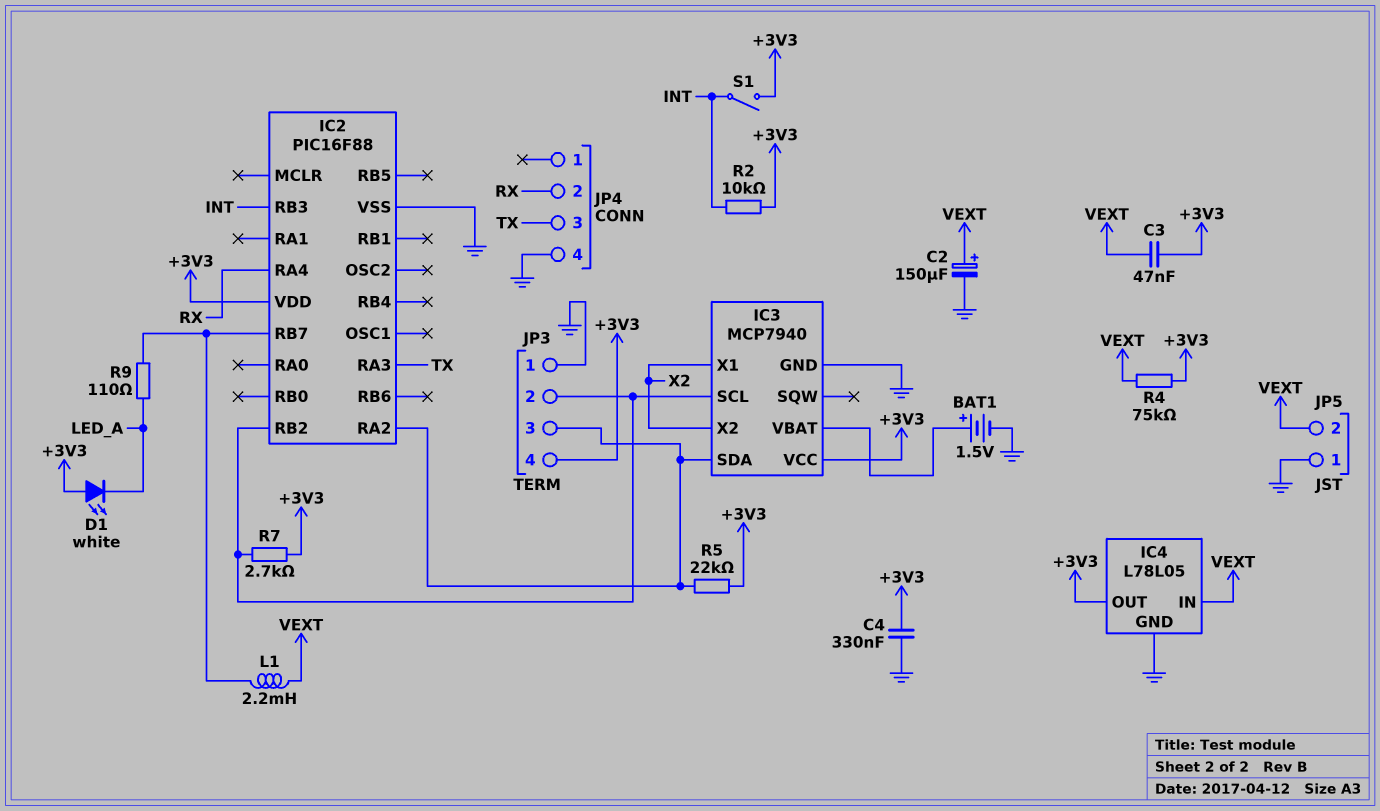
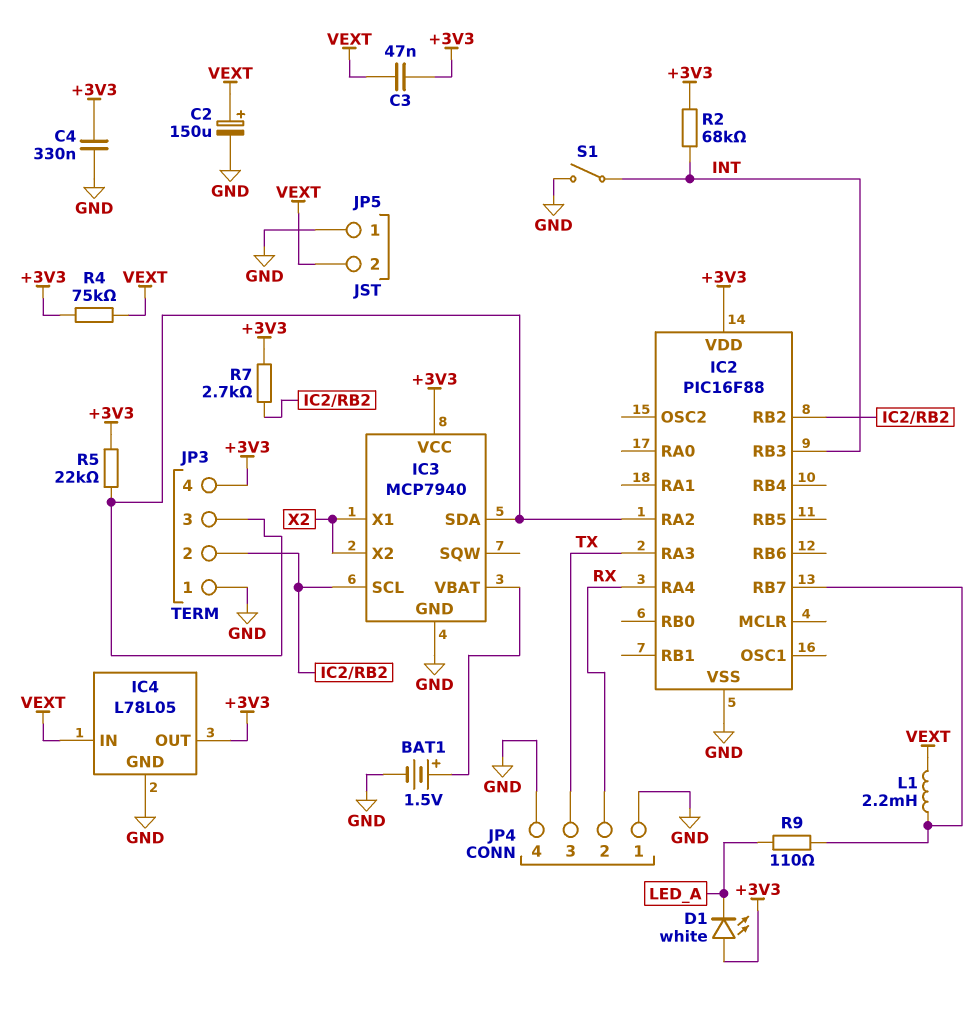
JP4 pin 1: none -> GND
R2: 10k (+3V3, INT) -> 68k (+3V3, INT)
S1: switch (+3V3, INT) -> switch (GND, INT)

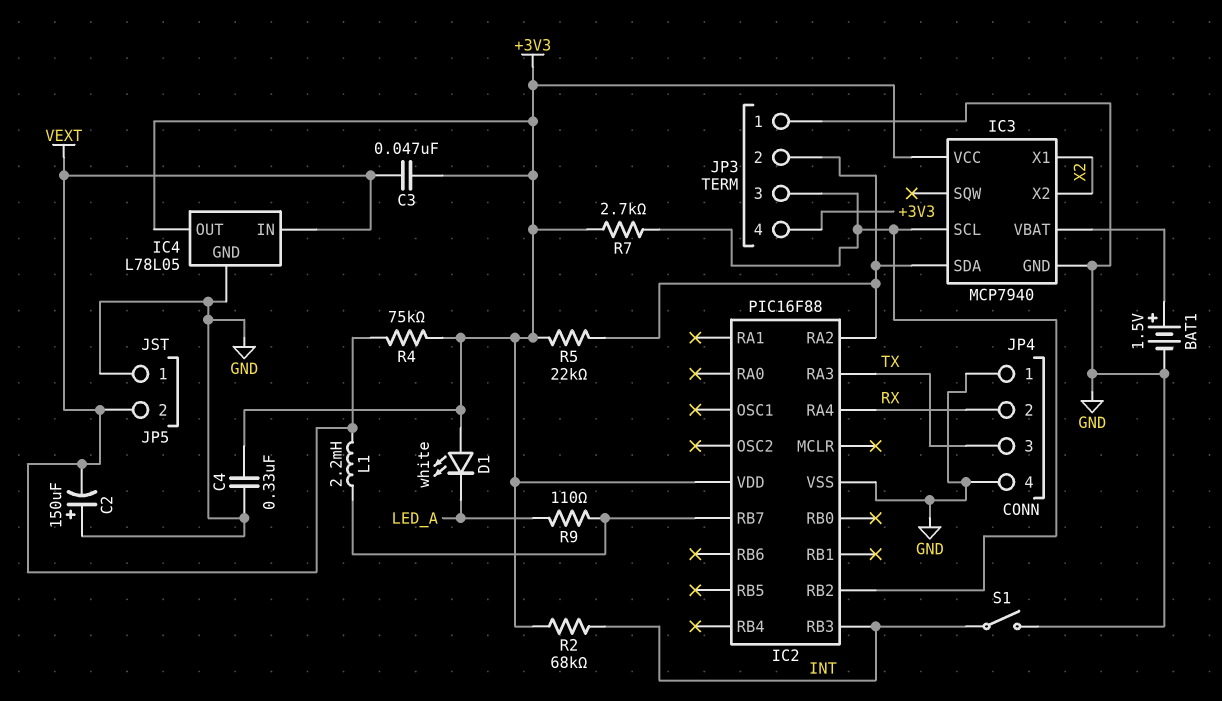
C2: 150uF (plus VEXT, minus GND) -> 150uF (plus GND, minus VEXT)
JP3 pin 2: IC2/RB2 -> IC2/RA2
JP3 pin 3: IC2/RA2 -> IC2/RB2

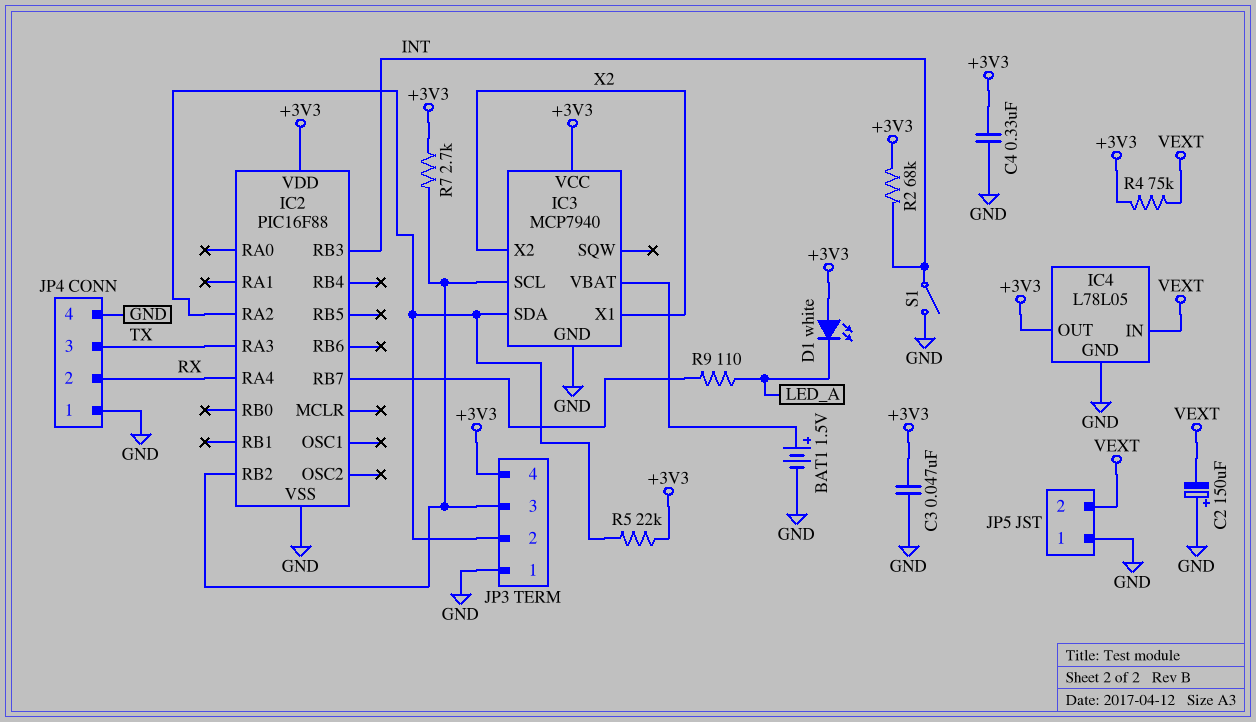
C3: 47nF (+3V3, VEXT) -> 47nF (+3V3, GND)
L1: 2.2mH (IC2/RB7, VEXT) -> none

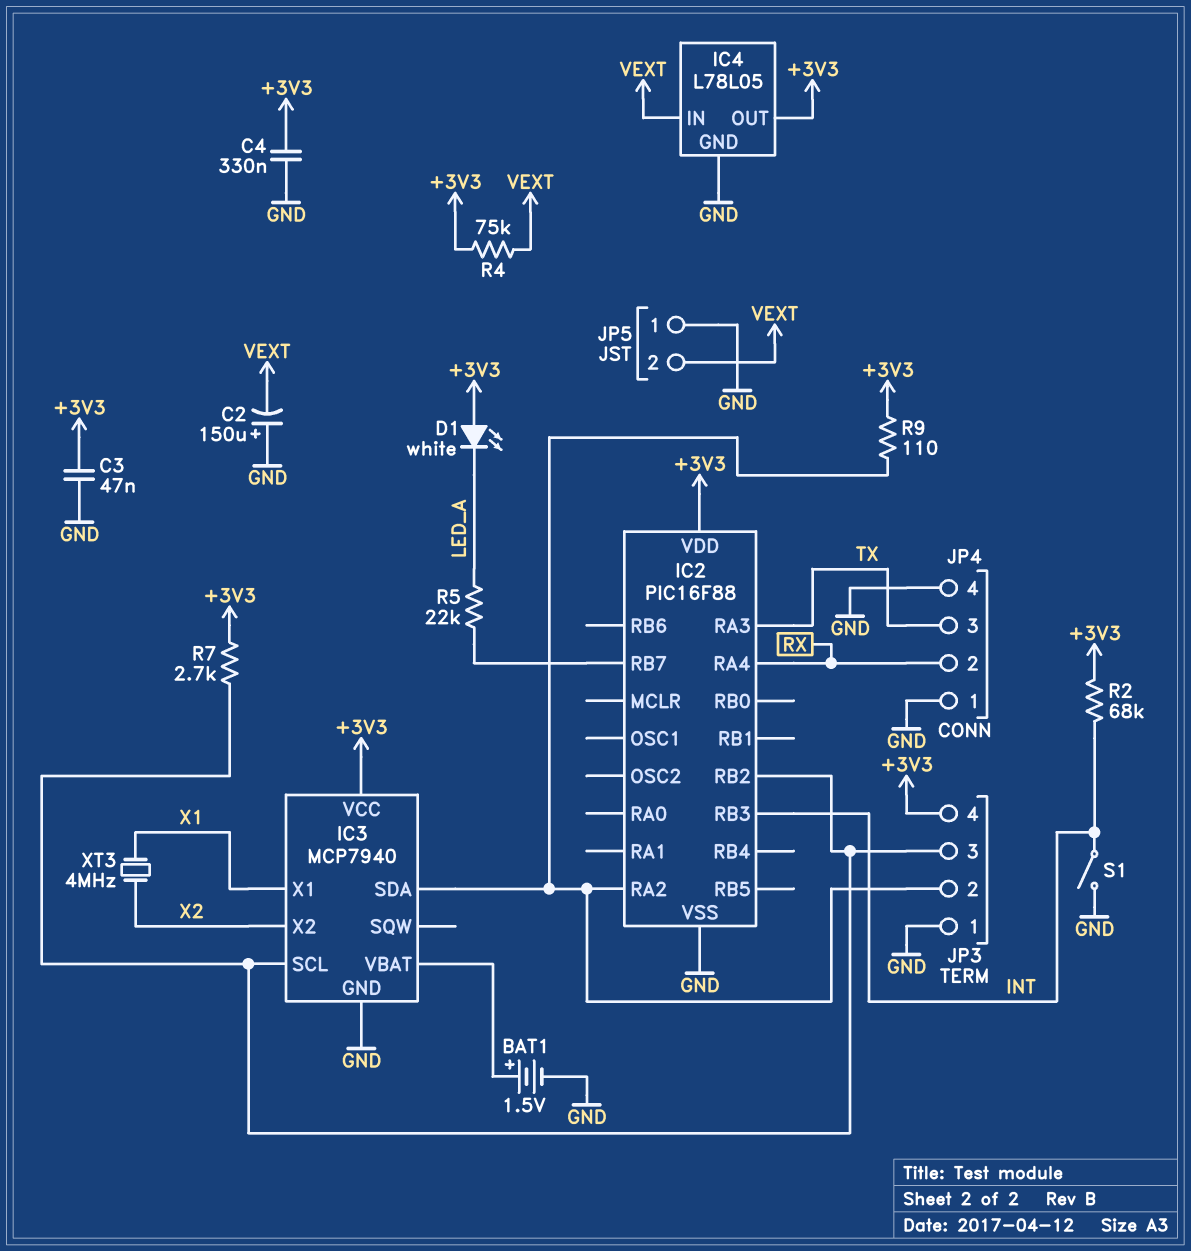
IC3 pin X1: X2 -> X1
R5: 22k (+3V3, IC2/RA2) -> 22k (IC2/RB7, LED_A)
R9: 110 (IC2/RB7, LED_A) -> 110 (+3V3, IC2/RA2)
XT3: none -> 4MHz (X1, X2)

